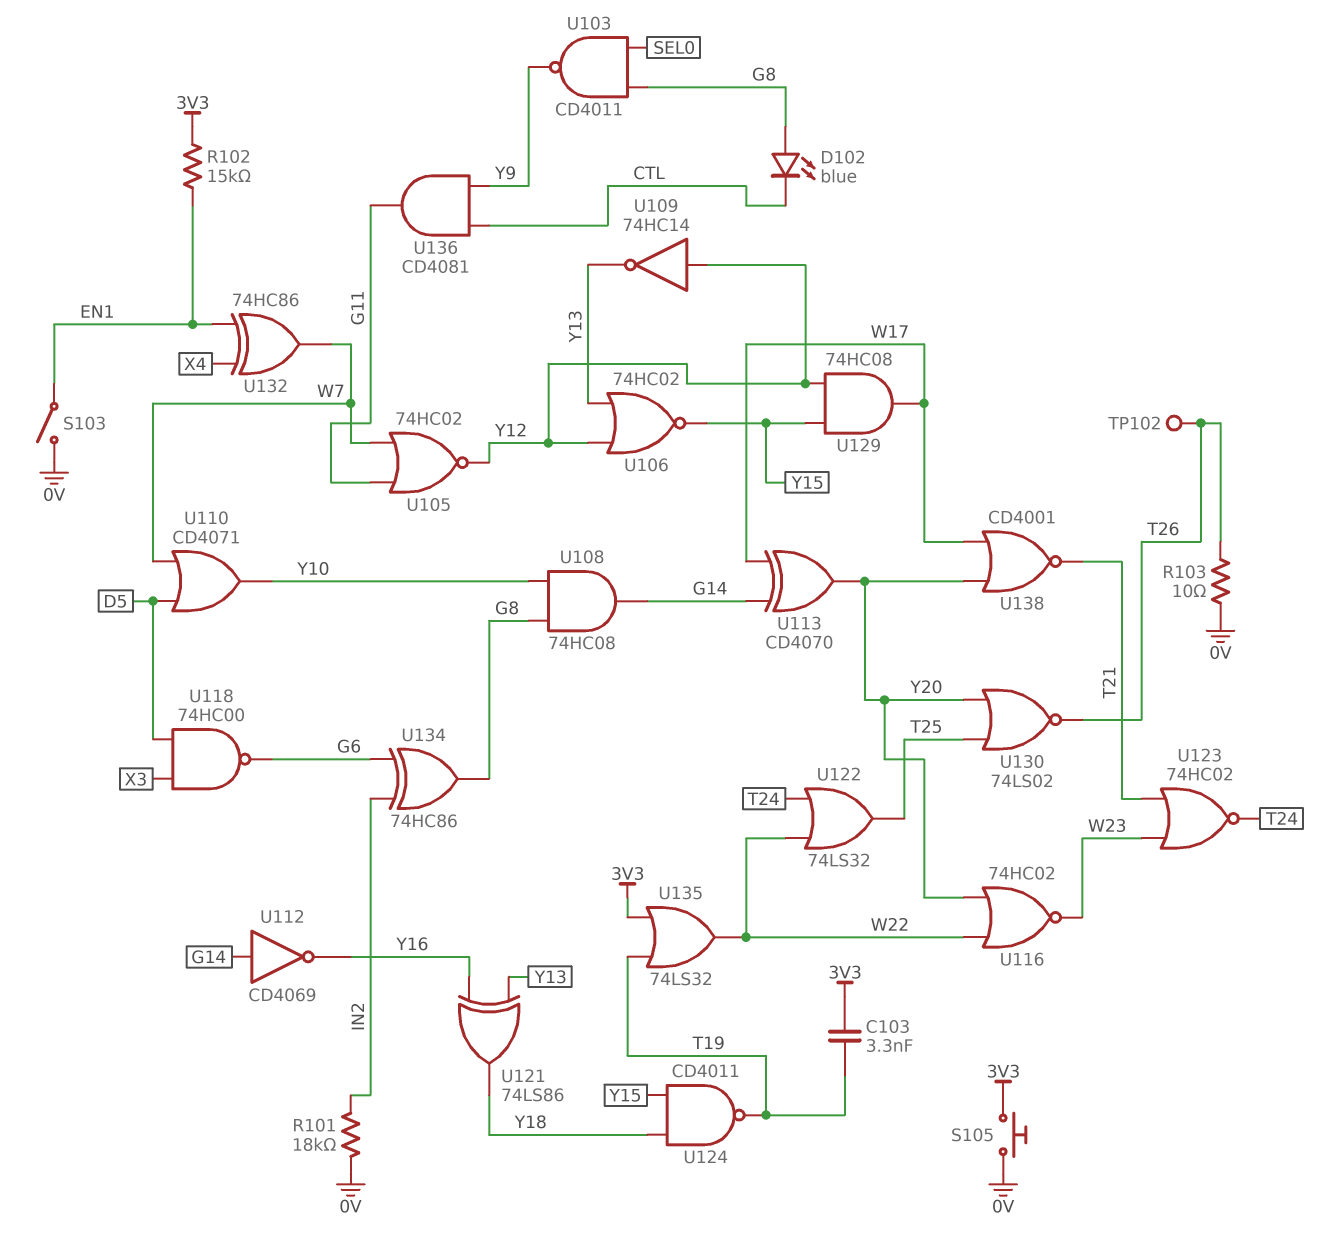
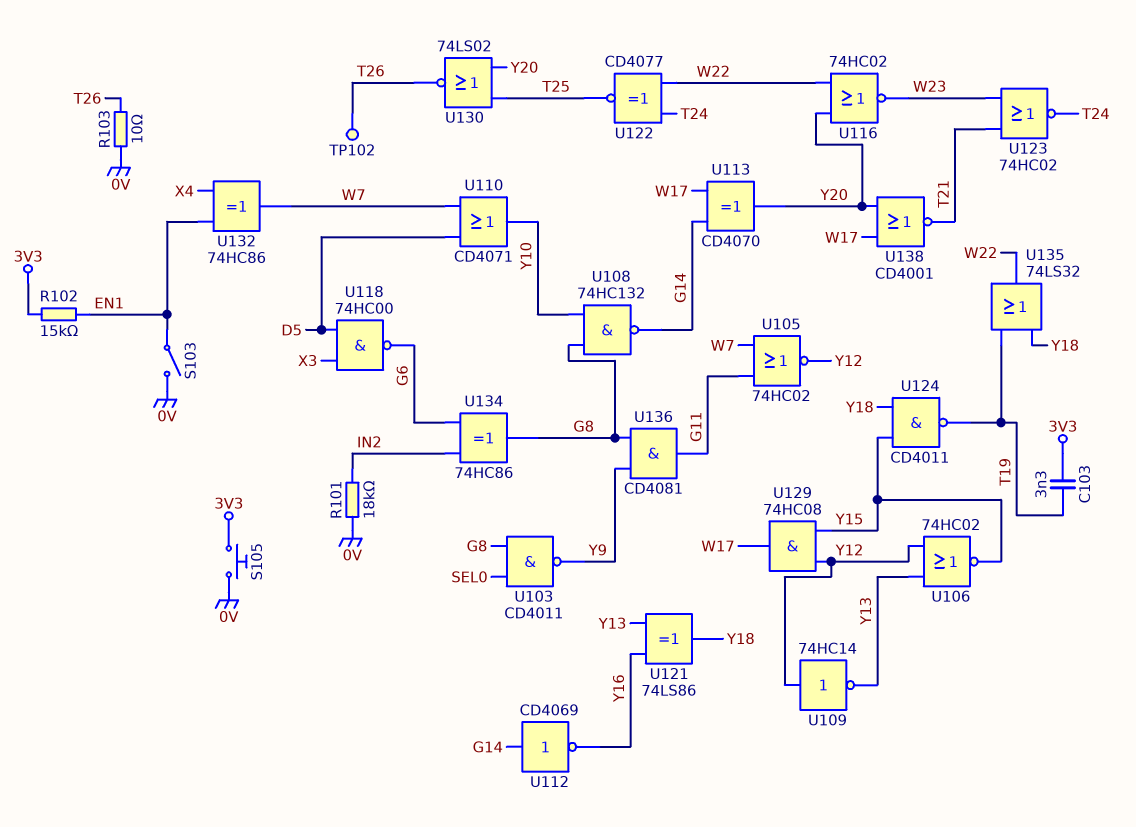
D102: LED blue (A G8, K CTL) -> none
U108: AND 74HC08 (in G8, in Y10, out G14) -> NAND 74HC132 (in G8, in Y10, out G14)
U122: OR 74LS32 (in T24, in W22, out T25) -> XNOR CD4077 (in T24, in W22, out T25)
U135: OR 74LS32 (in 3V3, in T19, out W22) -> OR 74LS32 (in T19, in Y18, out W22)
U136: AND CD4081 (in CTL, in Y9, out G11) -> AND CD4081 (in G8, in Y9, out G11)

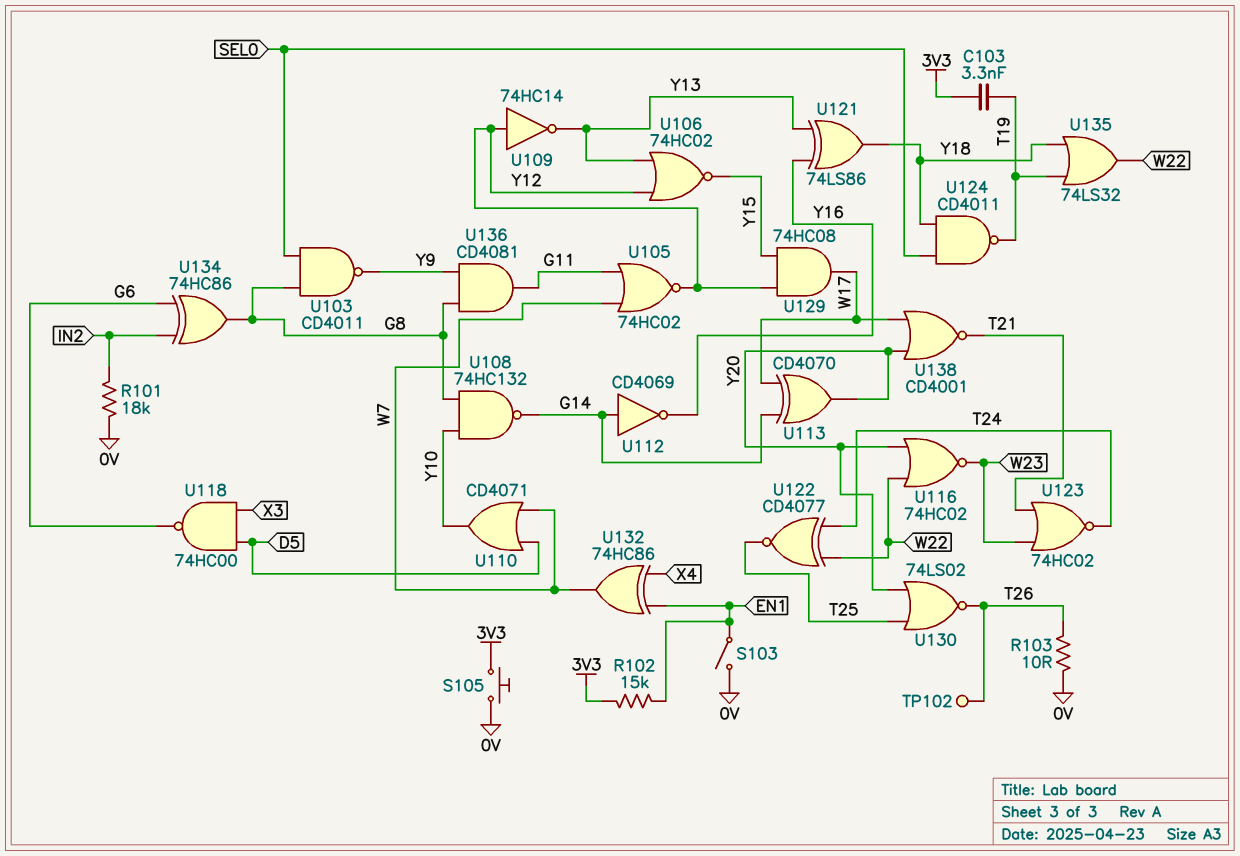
U124: NAND CD4011 (in Y15, in Y18, out T19) -> NAND CD4011 (in SEL0, in Y18, out T19)

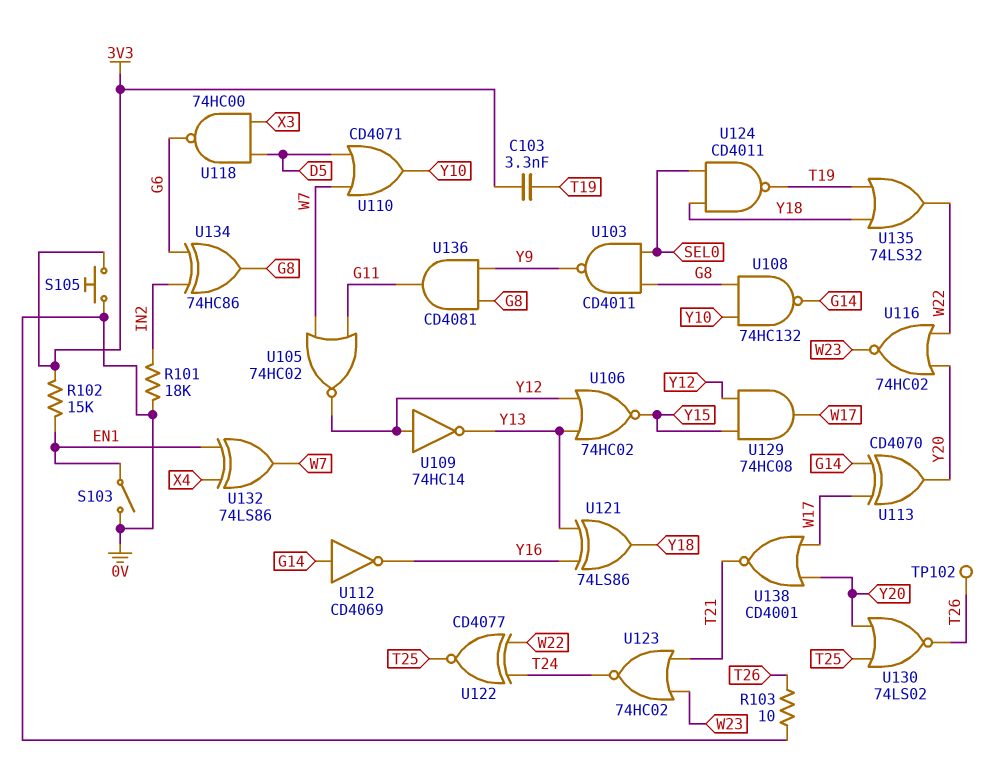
U132: XOR 74HC86 (in EN1, in X4, out W7) -> XOR 74LS86 (in EN1, in X4, out W7)

